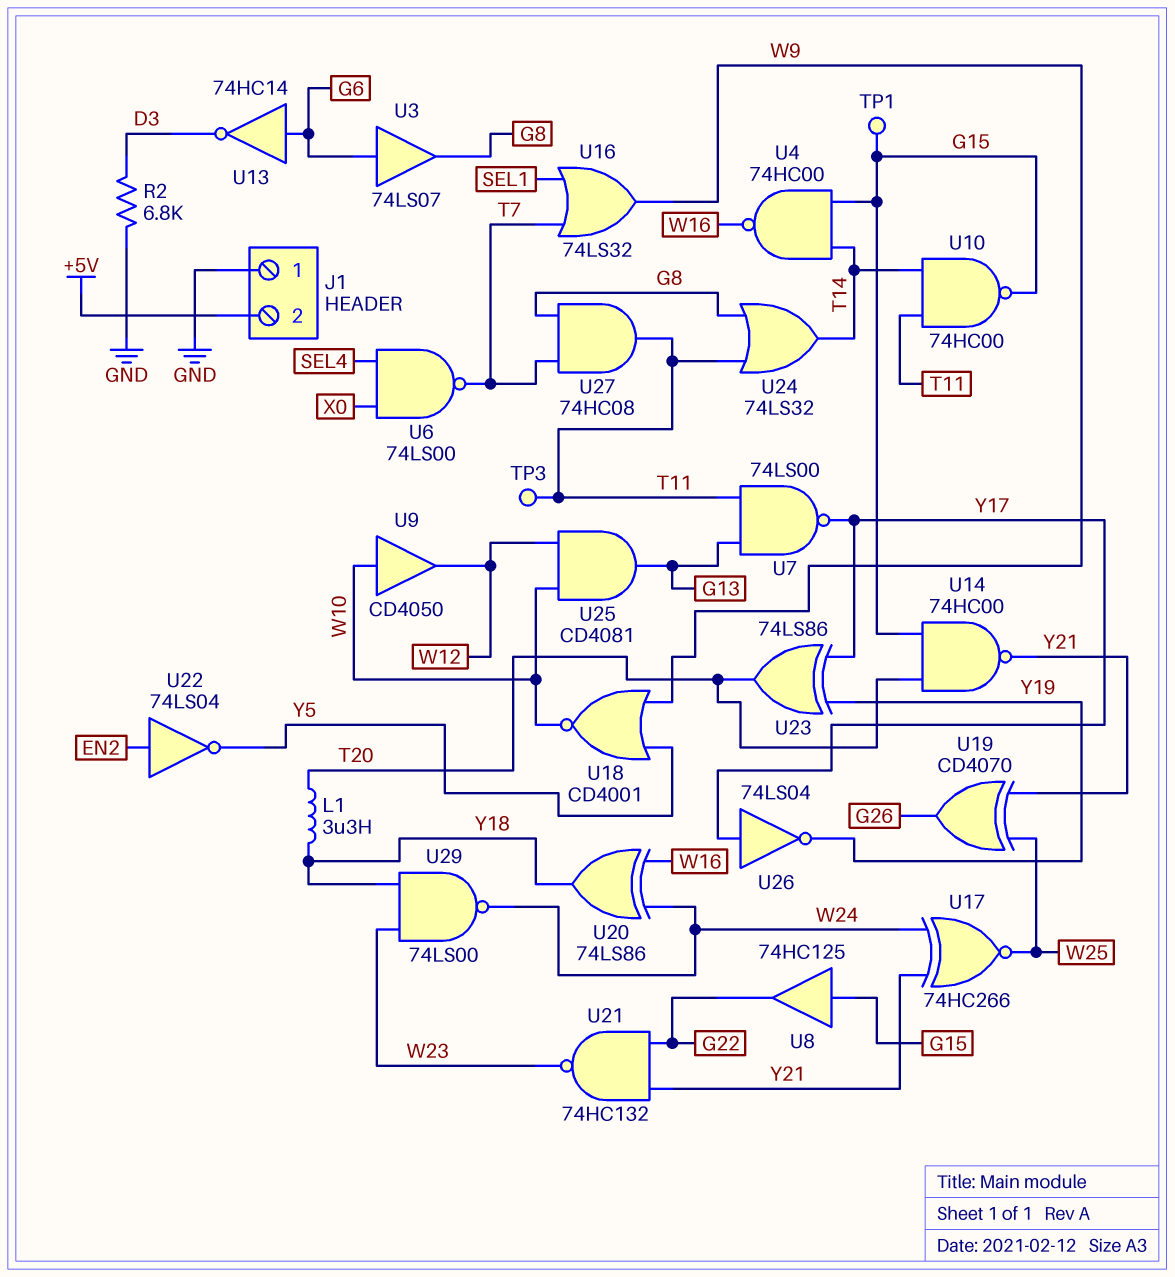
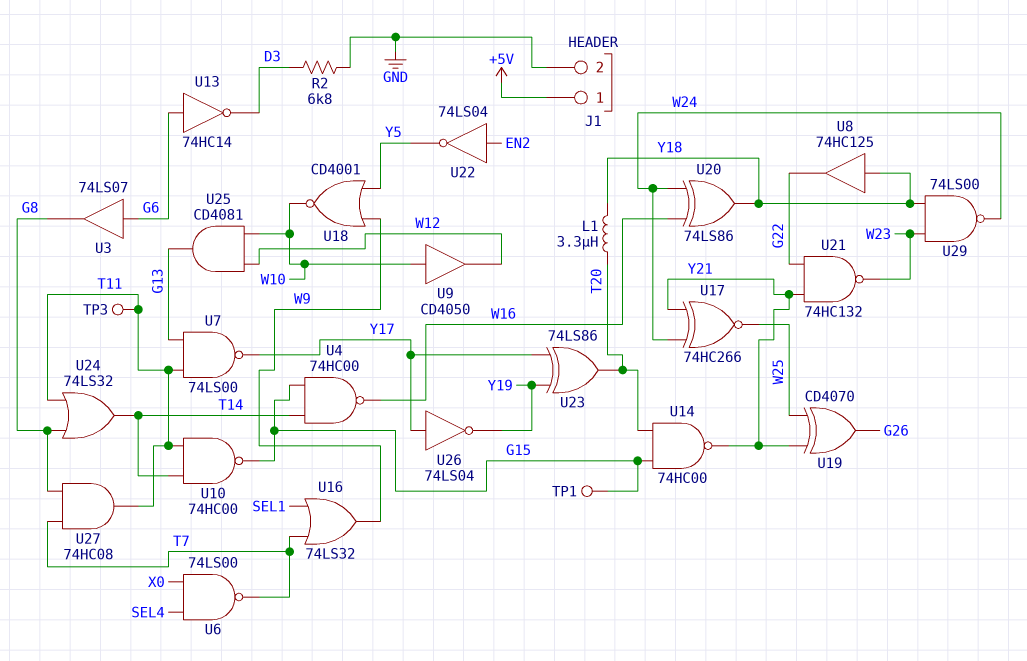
J1 pin 1: GND -> +5V
J1 pin 2: +5V -> GND
U8: buffer 74HC125 (in G15, out G22) -> buffer 74HC125 (in Y18, out G22)

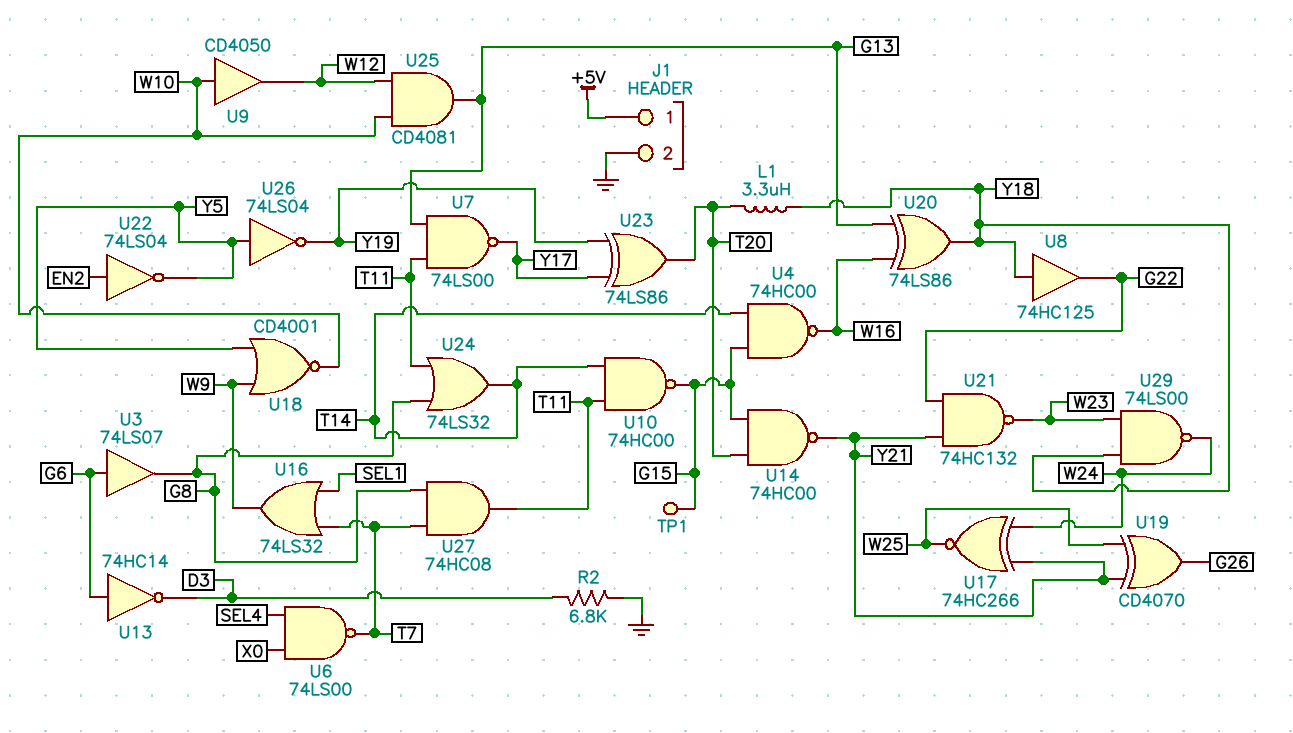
TP3: test point (T11) -> none
U20: XOR 74LS86 (in W16, in W24, out Y18) -> XOR 74LS86 (in G13, in W16, out Y18)
U26: NOT 74LS04 (in Y17, out Y19) -> NOT 74LS04 (in Y5, out Y19)

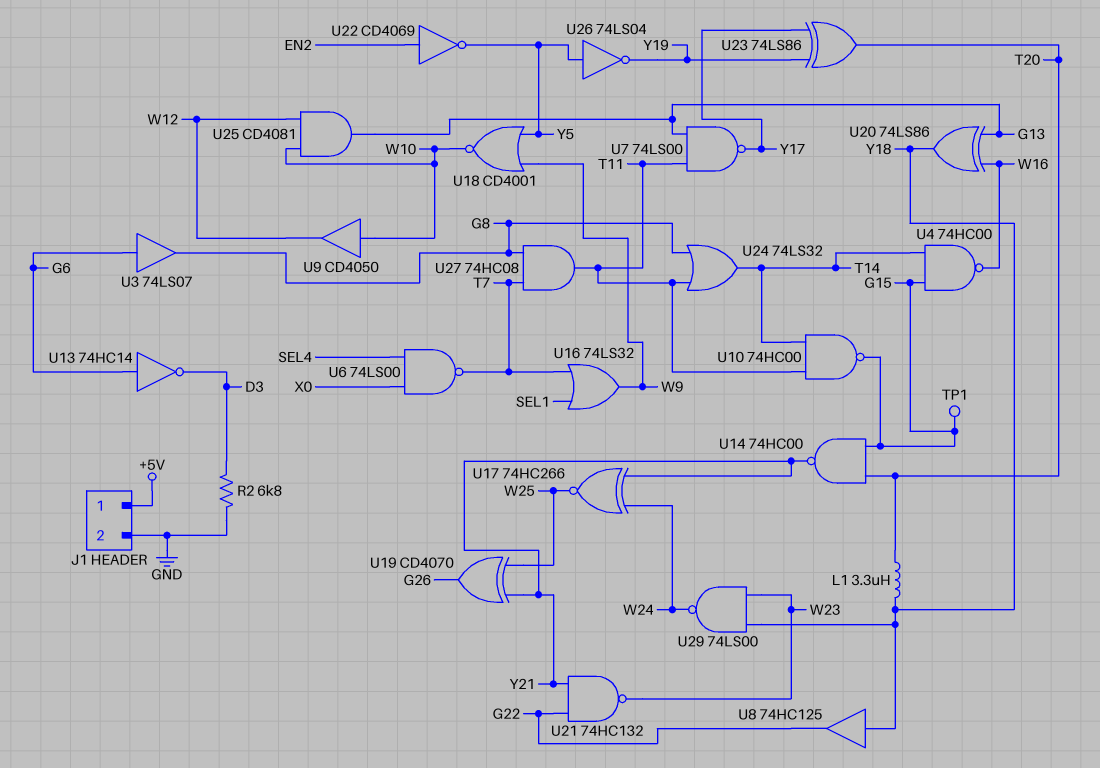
U22: NOT 74LS04 (in EN2, out Y5) -> NOT CD4069 (in EN2, out Y5)

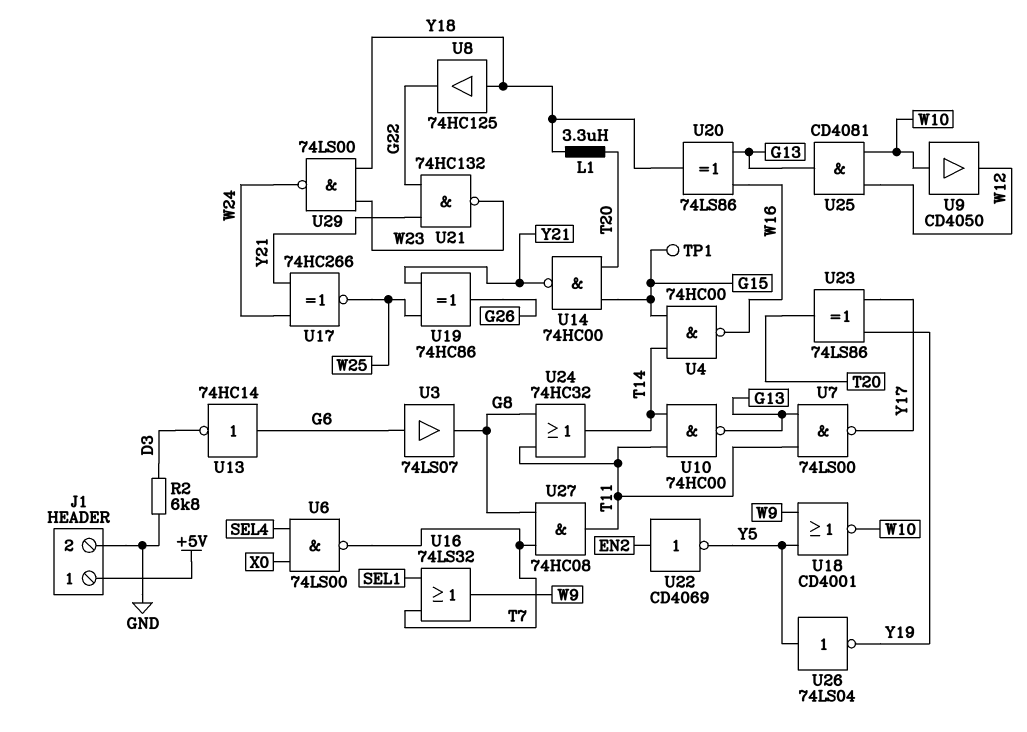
U10: NAND 74HC00 (in T11, in T14, out G15) -> NAND 74HC00 (in T11, in T14, out G13)
U19: XOR CD4070 (in W25, in Y21, out G26) -> XOR 74HC86 (in W25, in Y21, out G26)
U24: OR 74LS32 (in G8, in T11, out T14) -> OR 74HC32 (in G8, in T11, out T14)

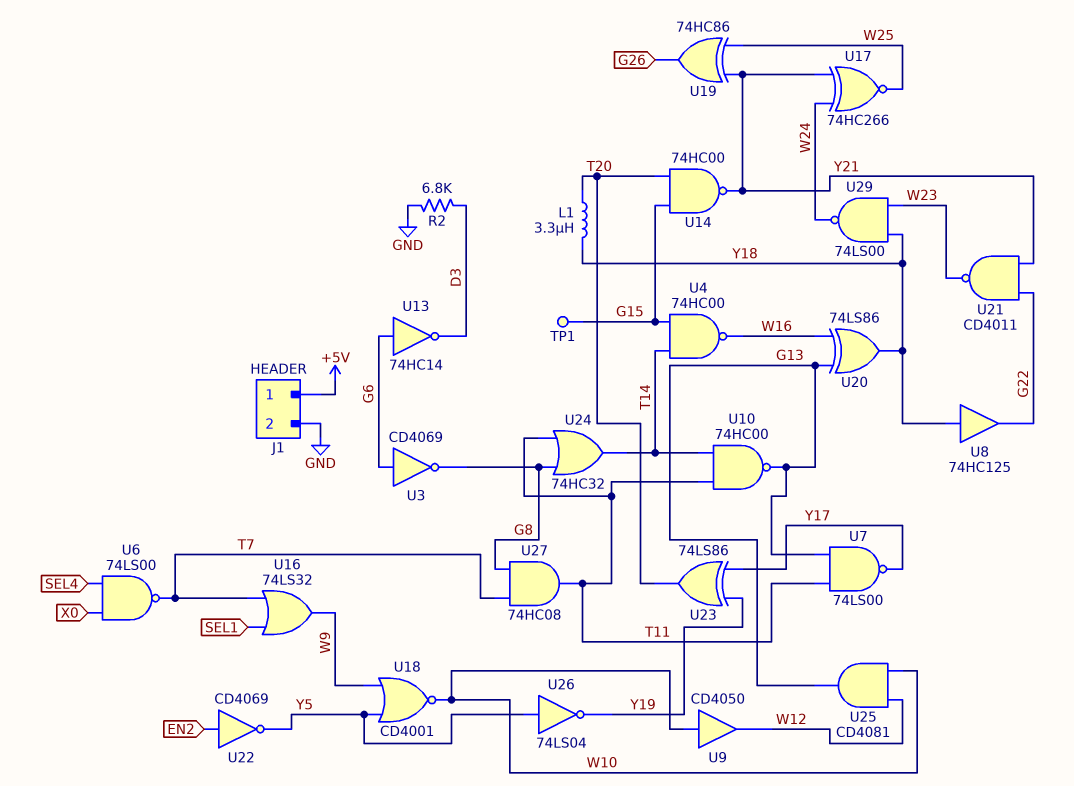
U3: buffer 74LS07 (in G6, out G8) -> NOT CD4069 (in G6, out G8)
U21: NAND 74HC132 (in G22, in Y21, out W23) -> NAND CD4011 (in G22, in Y21, out W23)

